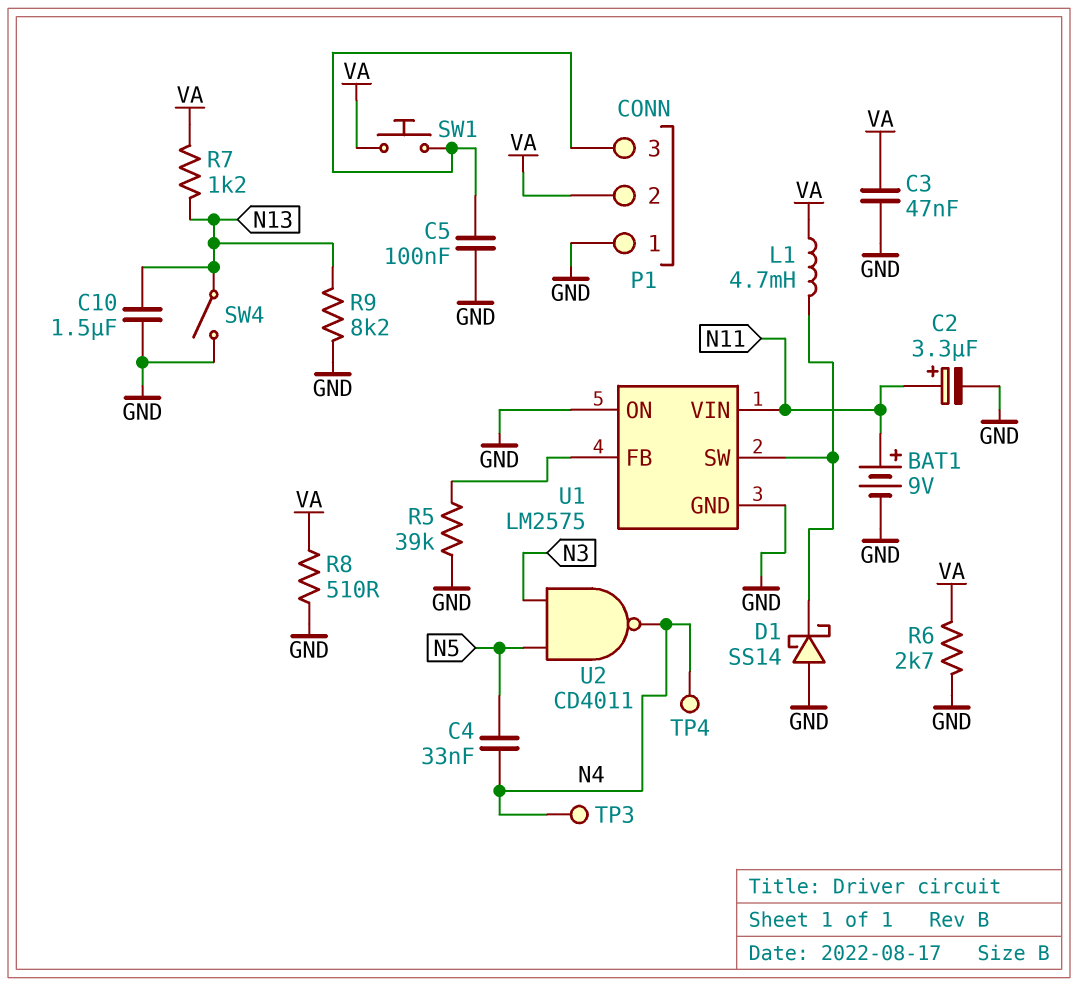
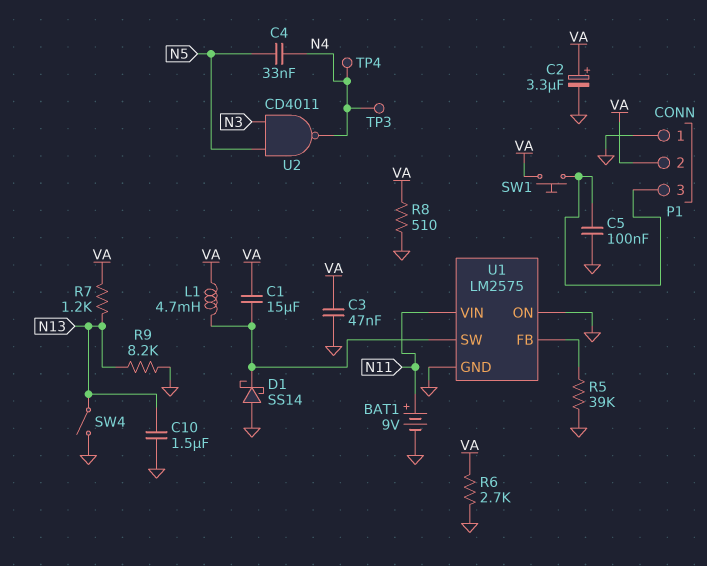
C1: none -> 15uF (U1/SW, VA)
C2: 3.3uF (plus N11, minus GND) -> 3.3uF (plus VA, minus GND)

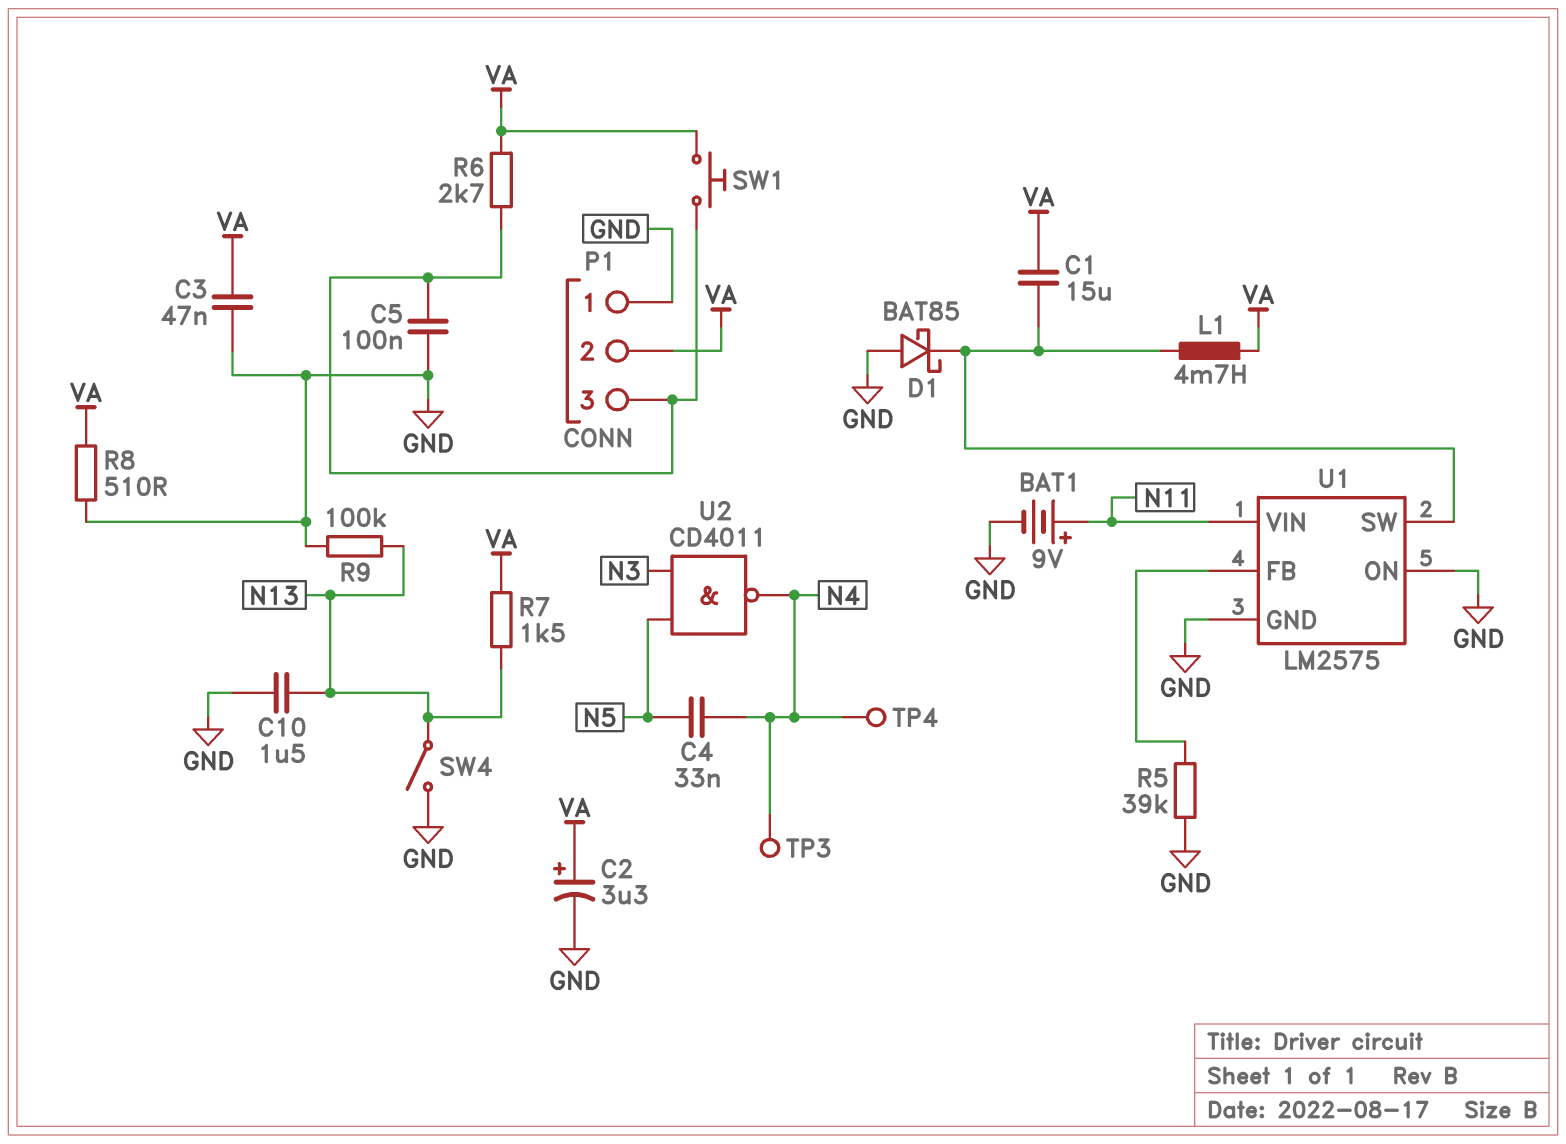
D1: schottky SS14 (A GND, K U1/SW) -> schottky BAT85 (A GND, K U1/SW)
R6: 2.7k (GND, VA) -> 2.7k (P1/3, VA)
R7: 1.2k (N13, VA) -> 1.5k (N13, VA)
R9: 8.2k (GND, N13) -> 100k (GND, N13)

